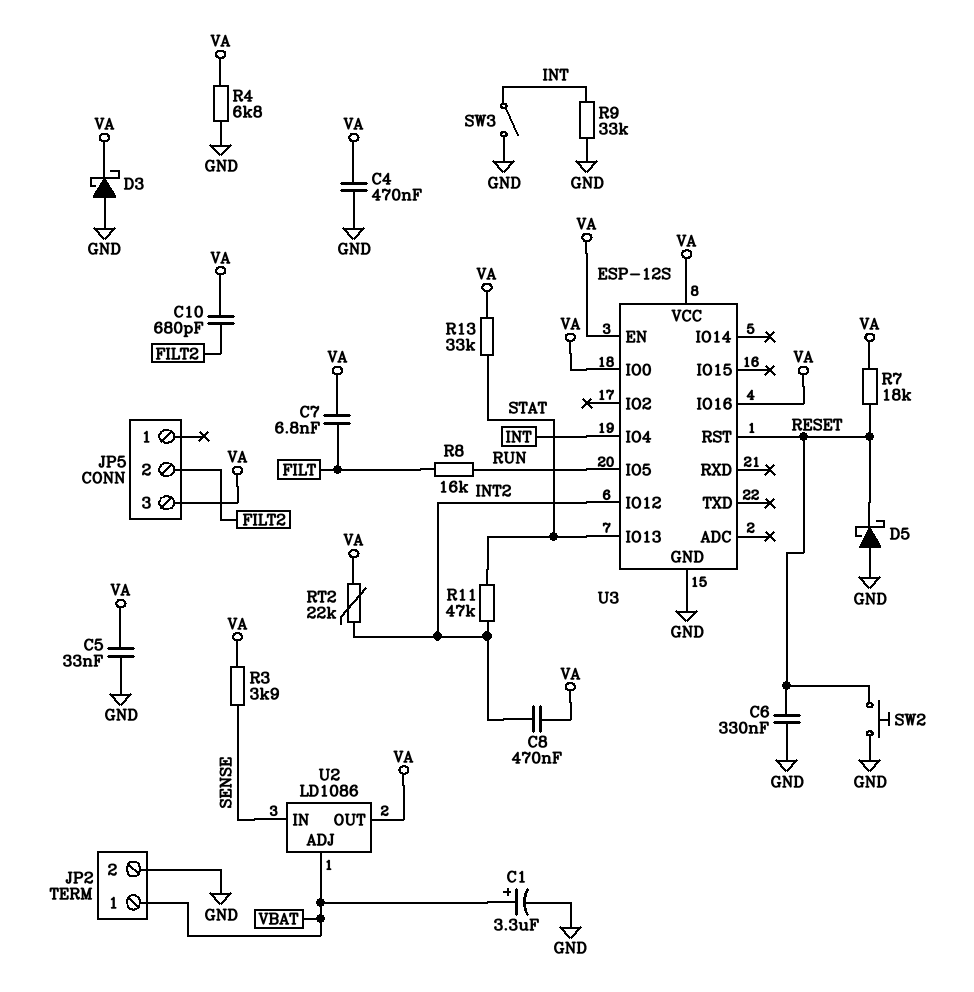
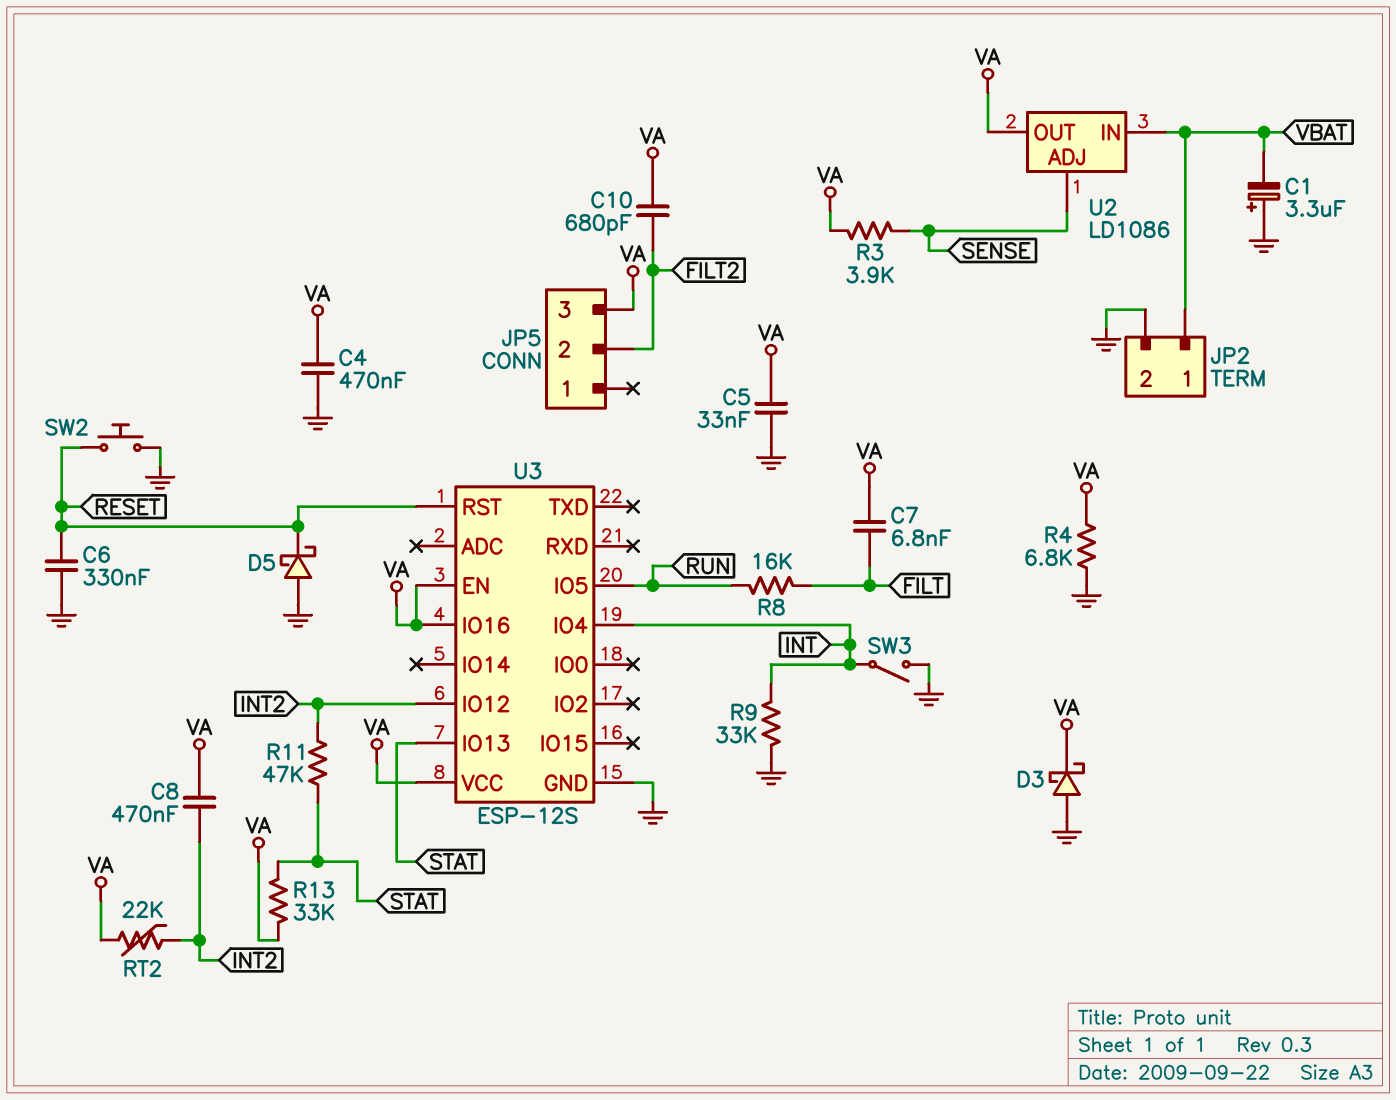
C1: 3.3uF (plus VBAT, minus GND) -> 3.3uF (plus GND, minus VBAT)
R7: 18k (RESET, VA) -> none
U2 pin ADJ: VBAT -> SENSE
U2 pin IN: SENSE -> VBAT
U3 pin IO0: VA -> none

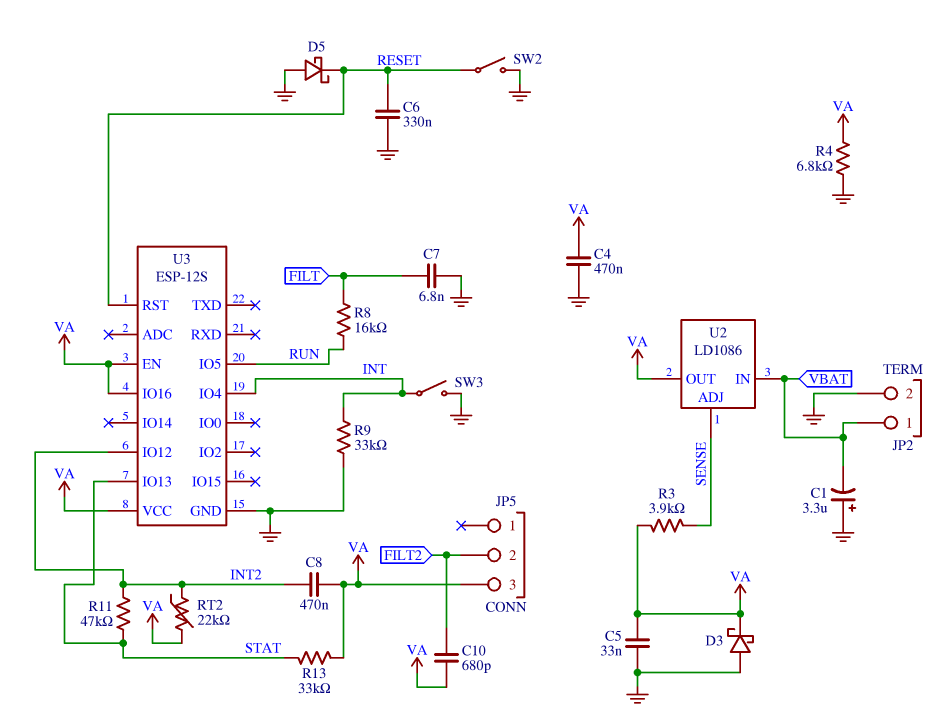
C7: 6.8nF (FILT, VA) -> 6.8nF (FILT, GND)
SW2: button (GND, RESET) -> switch (GND, RESET)

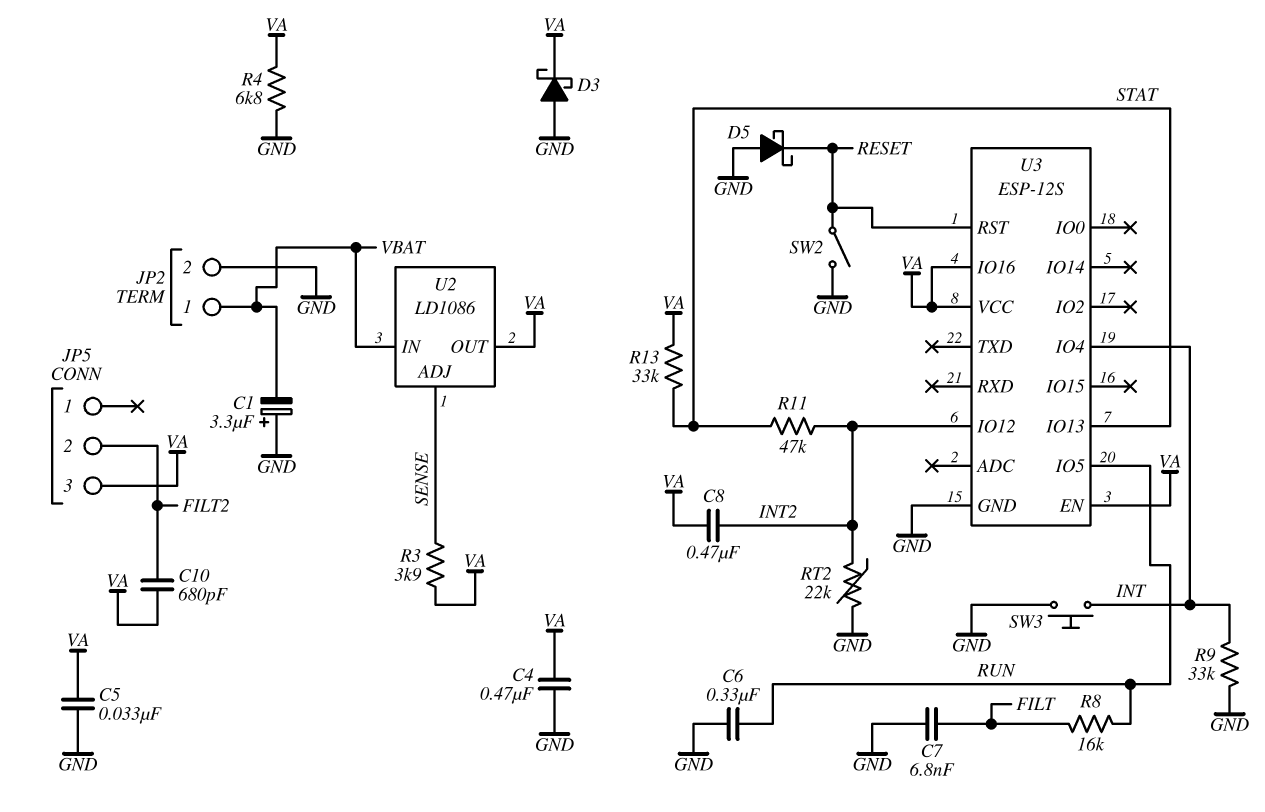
C6: 330nF (GND, RESET) -> 330nF (GND, RUN)
RT2: 22k (INT2, VA) -> 22k (GND, INT2)
SW3: switch (GND, INT) -> button (GND, INT)

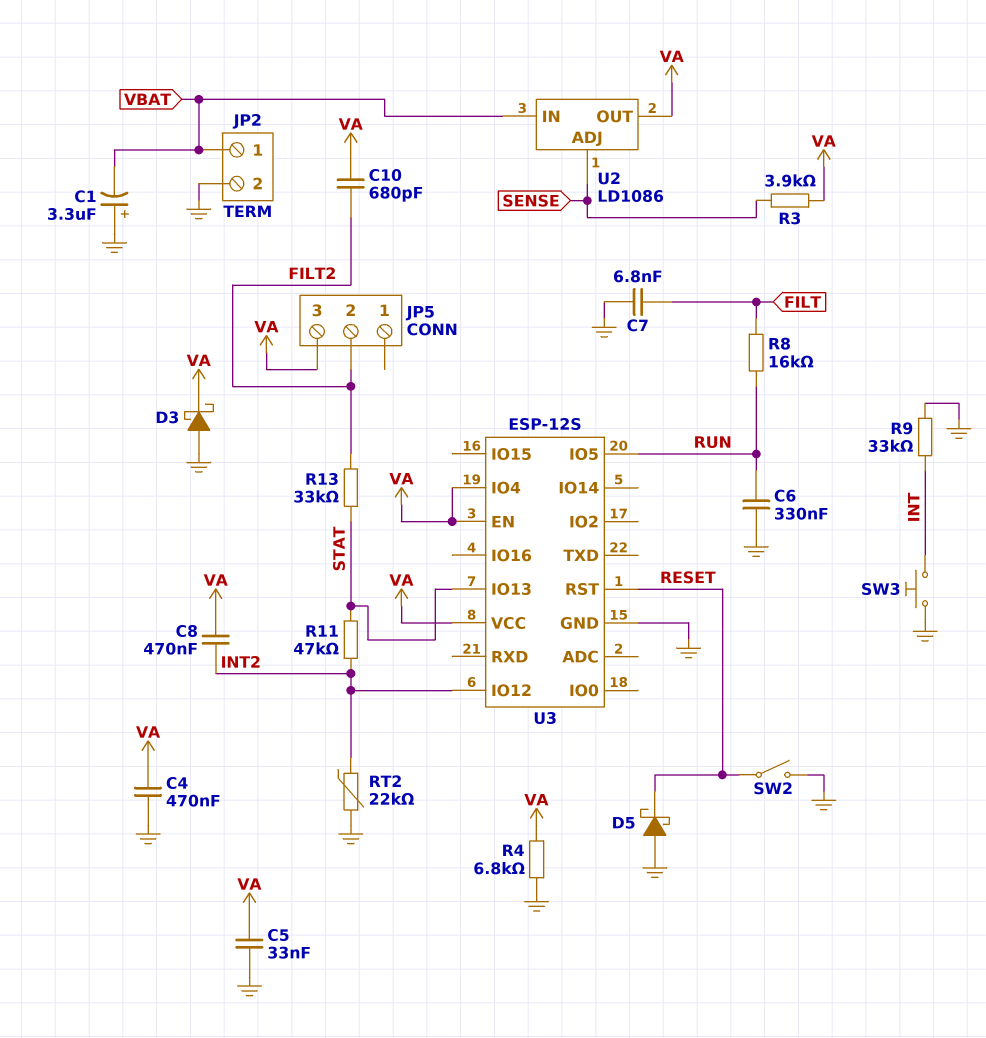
R13: 33k (STAT, VA) -> 33k (FILT2, STAT)
U3 pin IO4: INT -> VA
U3 pin IO16: VA -> none

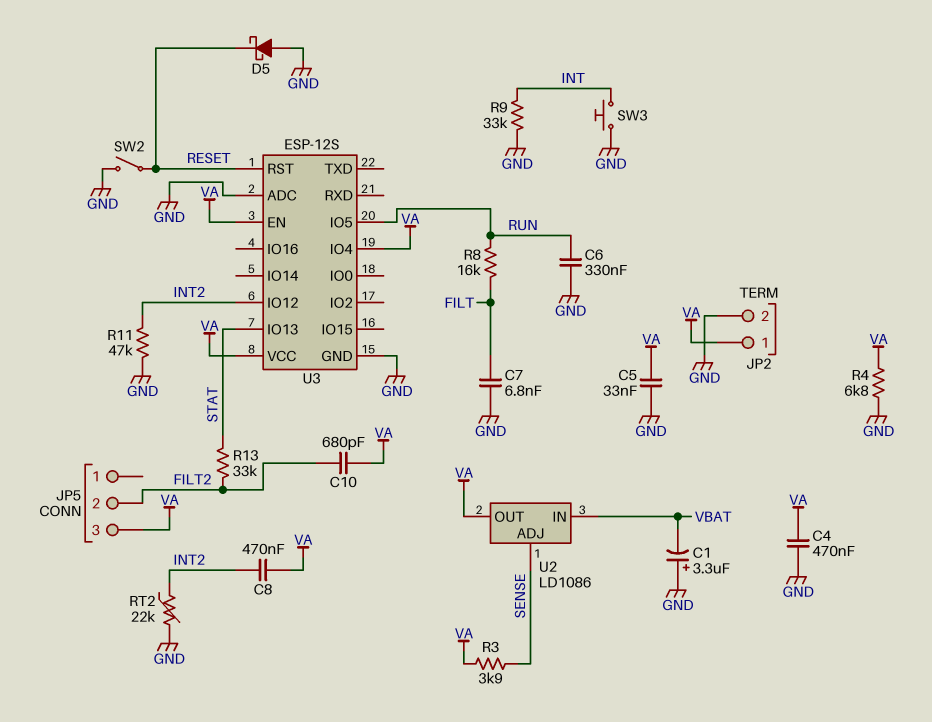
D3: schottky (A GND, K VA) -> none
JP2 pin 1: VBAT -> VA
R11: 47k (INT2, STAT) -> 47k (GND, INT2)
U3 pin ADC: none -> GND

